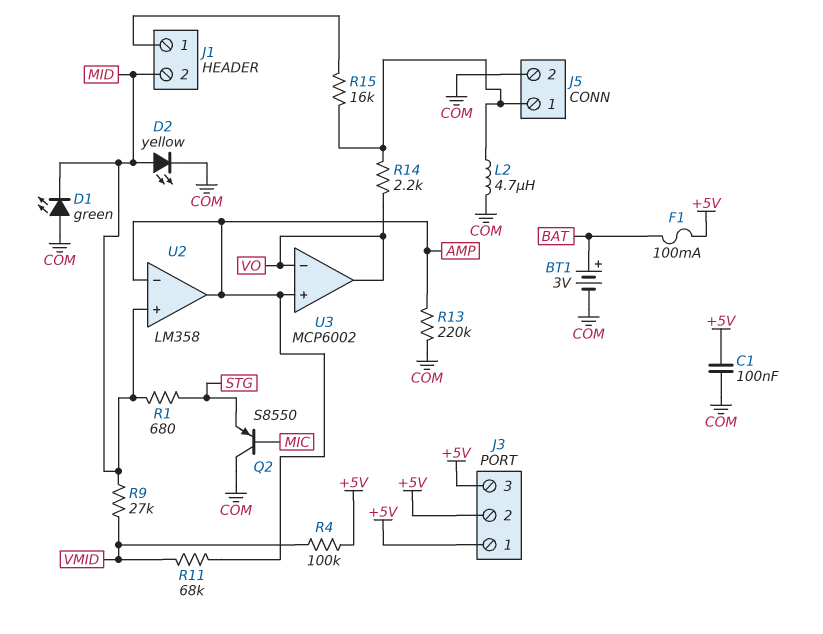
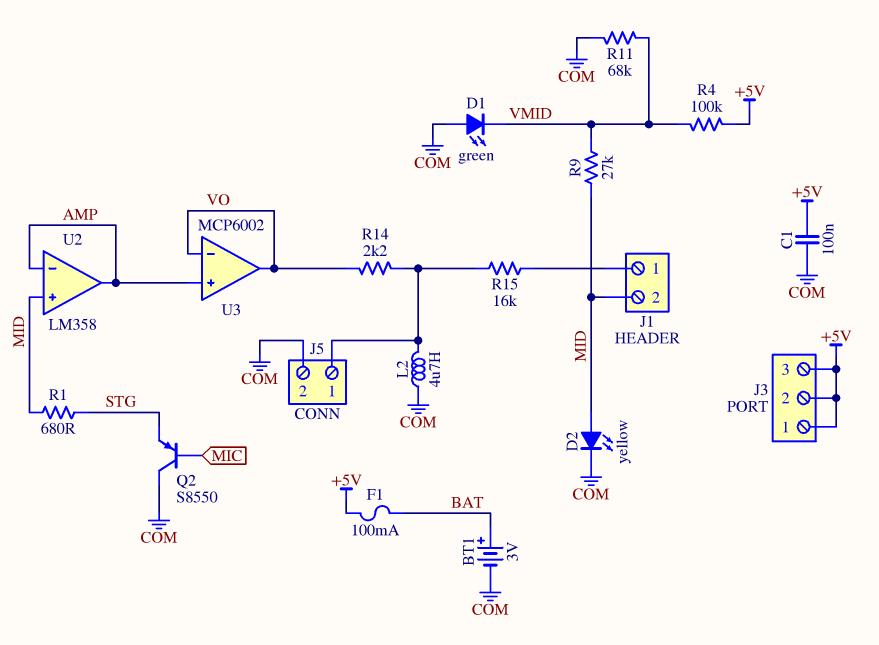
D1: LED green (A COM, K MID) -> LED green (A COM, K VMID)
R11: 68k (AMP, VMID) -> 68k (COM, VMID)
R13: 220k (AMP, COM) -> none

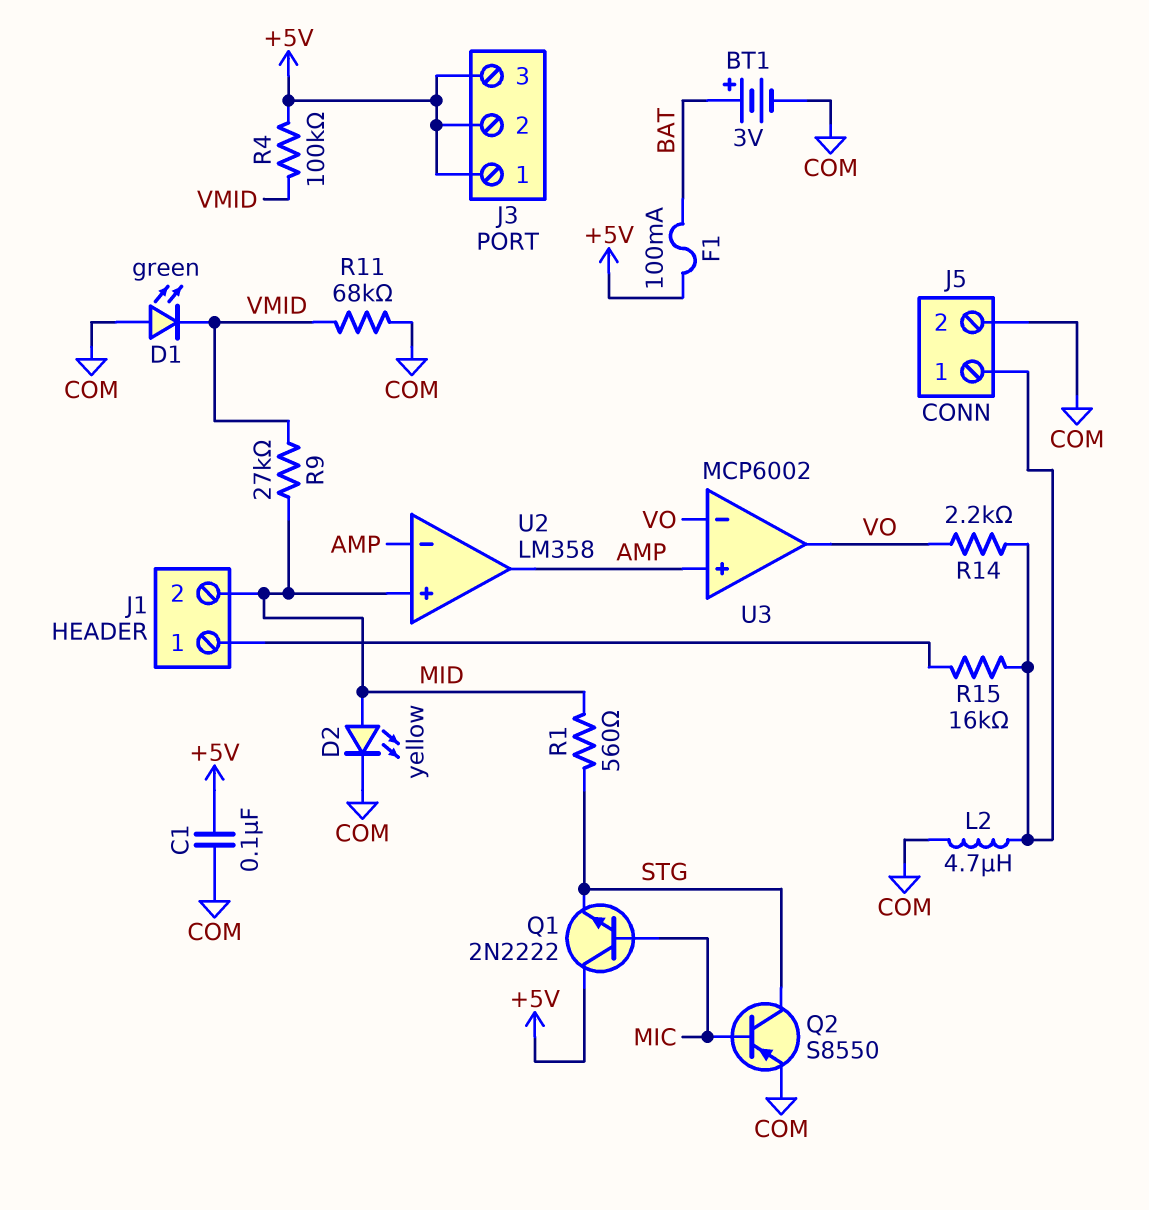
Q1: none -> NPN 2N2222 (B MIC, C +5V, E STG)
Q2: PNP S8550 (B MIC, C COM, E STG) -> PNP S8550 (B MIC, C STG, E COM)
R1: 680 (MID, STG) -> 560 (MID, STG)

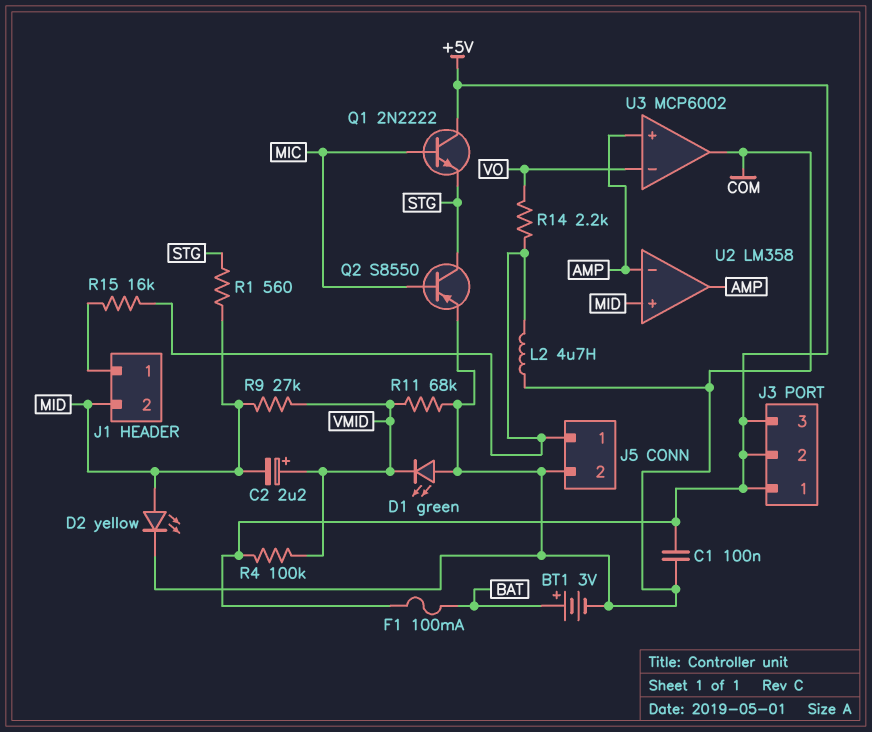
C2: none -> 2.2uF (plus VMID, minus MID)
U3 pin out: VO -> COM

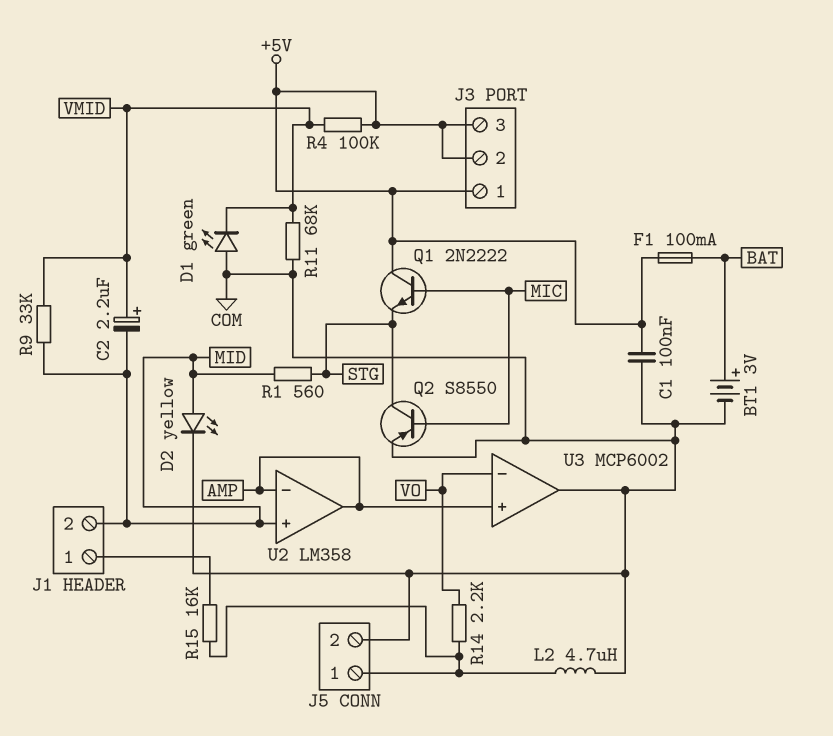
R9: 27k (MID, VMID) -> 33k (MID, VMID)

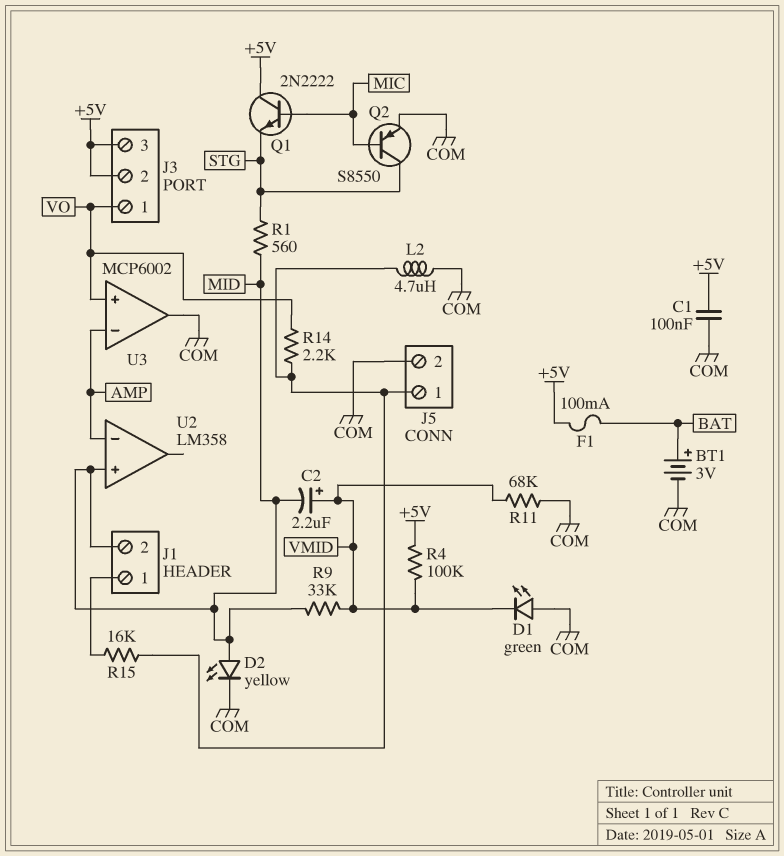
J3 pin 1: +5V -> VO
U2 pin out: AMP -> none
U3 pin in+: AMP -> VO
U3 pin in-: VO -> AMP

